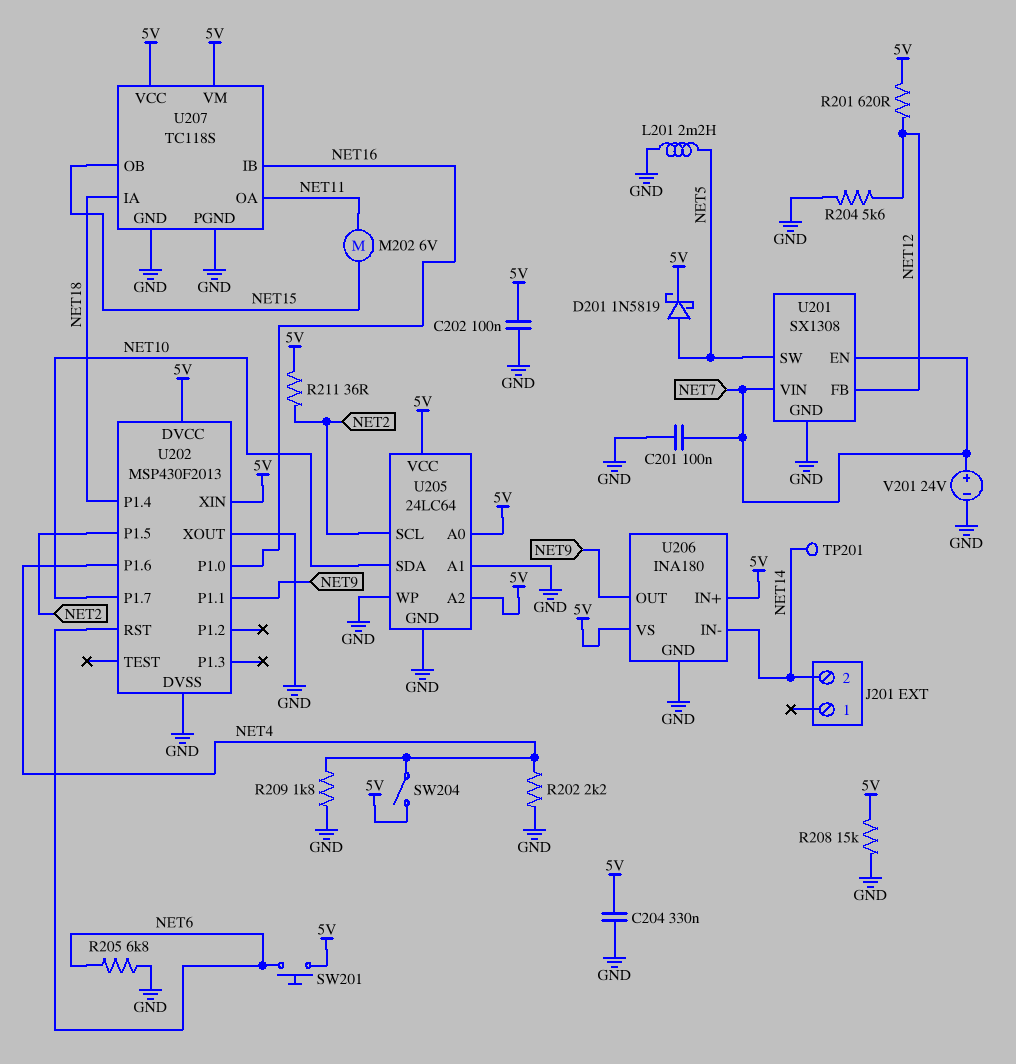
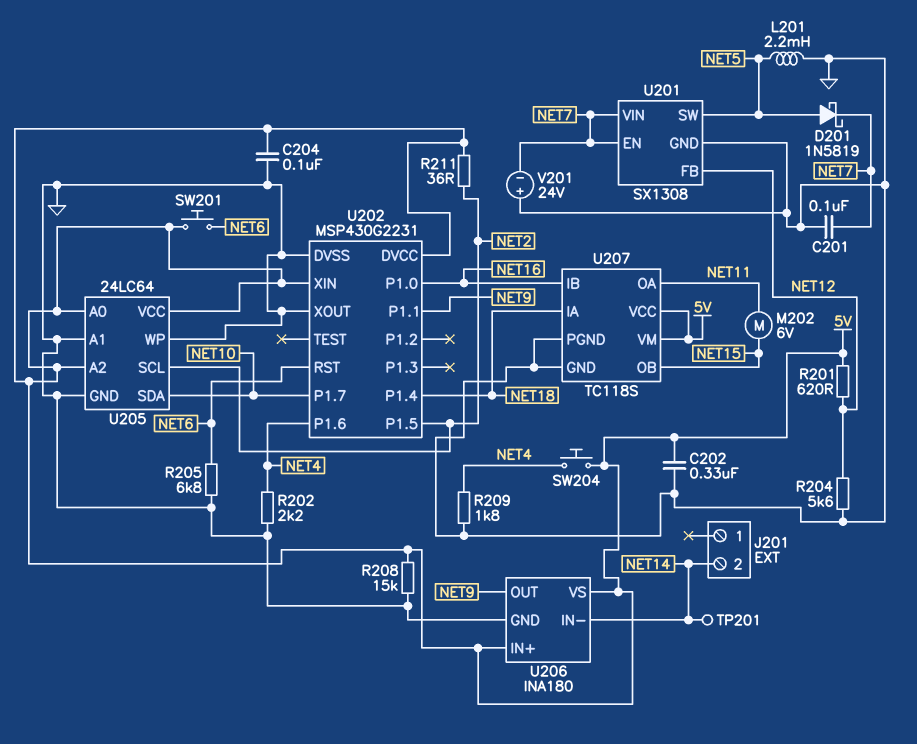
C202: 100nF (5V, GND) -> 330nF (5V, GND)
C204: 330nF (5V, GND) -> 100nF (5V, GND)
D201: schottky 1N5819 (A NET5, K 5V) -> schottky 1N5819 (A NET5, K NET7)
SW204: switch (5V, NET4) -> button (5V, NET4)
U202: MSP430F2013 -> MSP430G2231
V201: 24V (plus NET7, minus GND) -> 24V (plus GND, minus NET7)

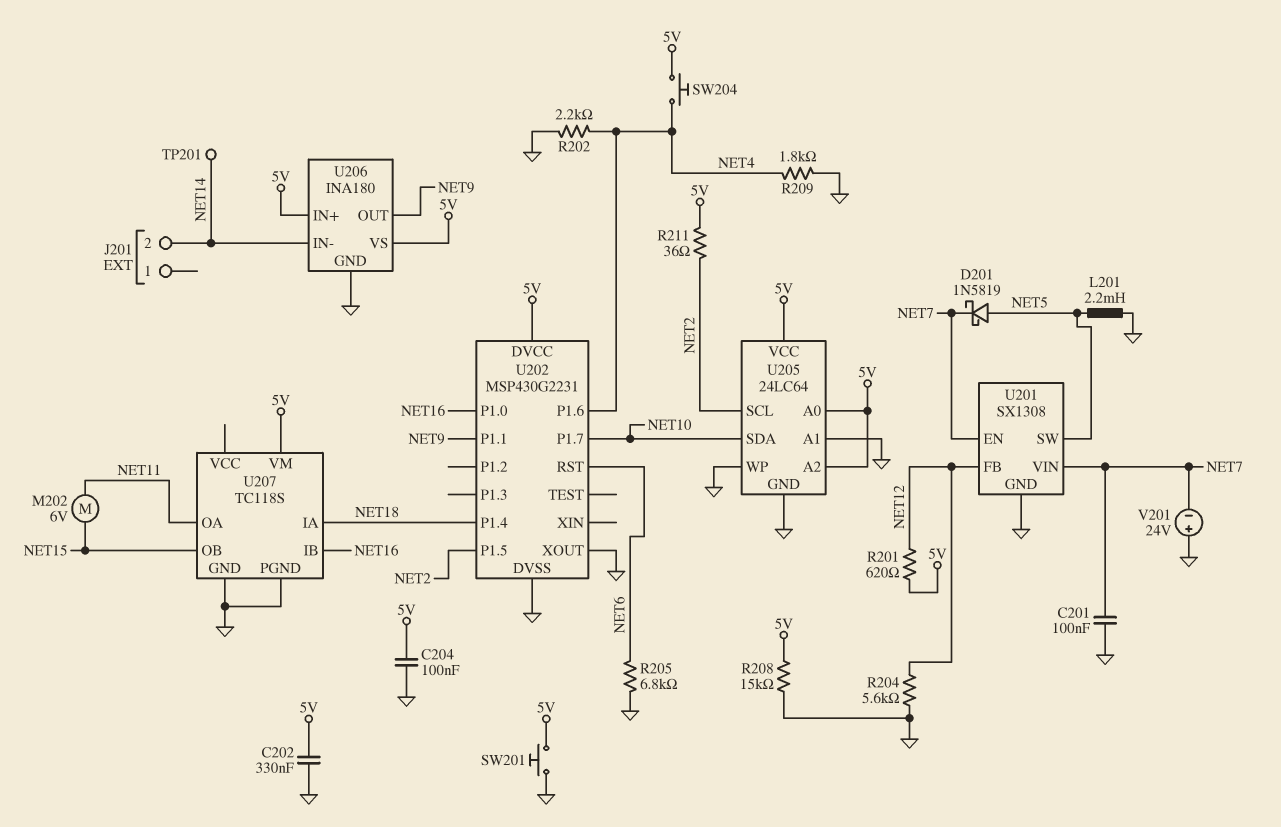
SW201: button (5V, NET6) -> button (5V, GND)
U202 pin XIN: 5V -> none
U207 pin VCC: 5V -> none

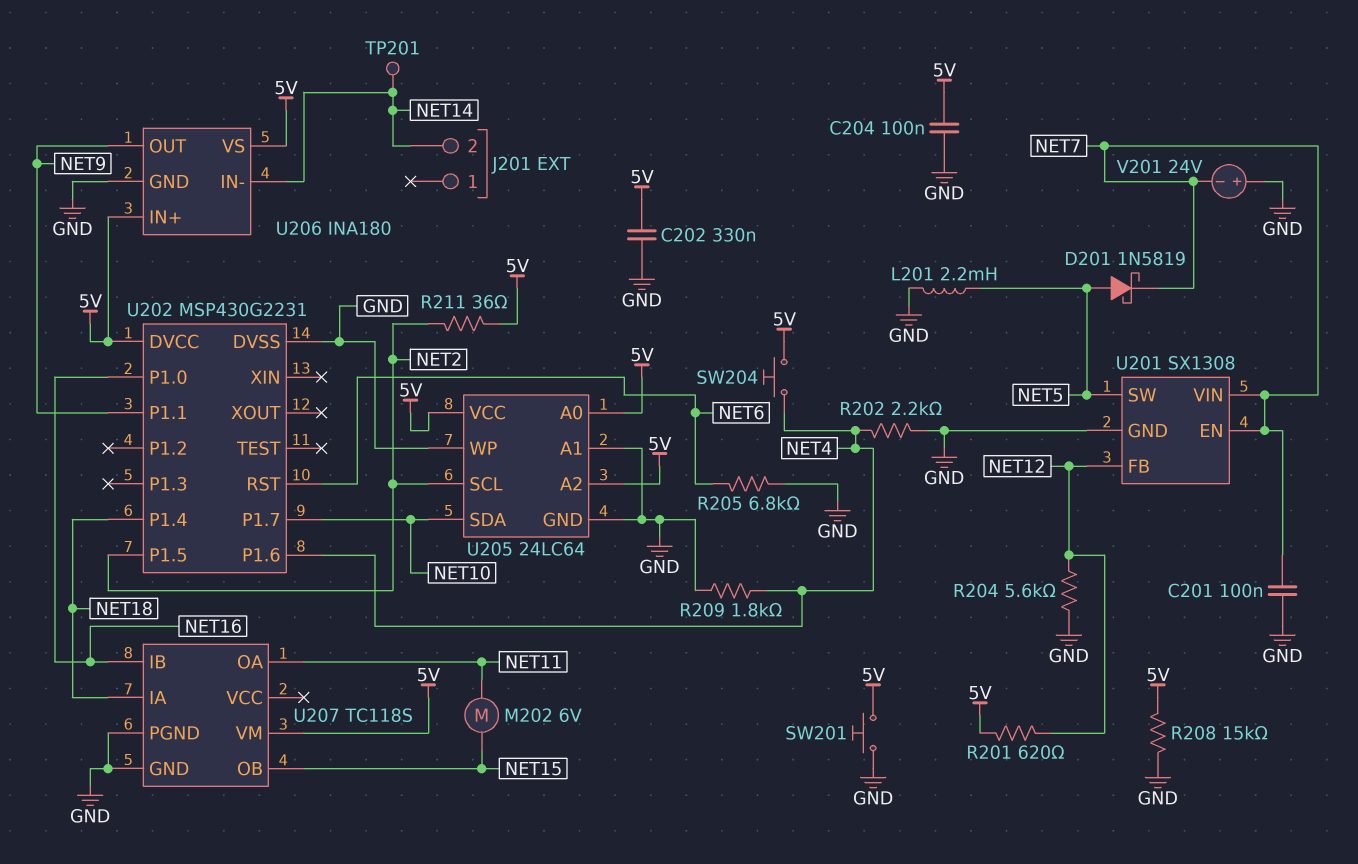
U202 pin XOUT: GND -> none

